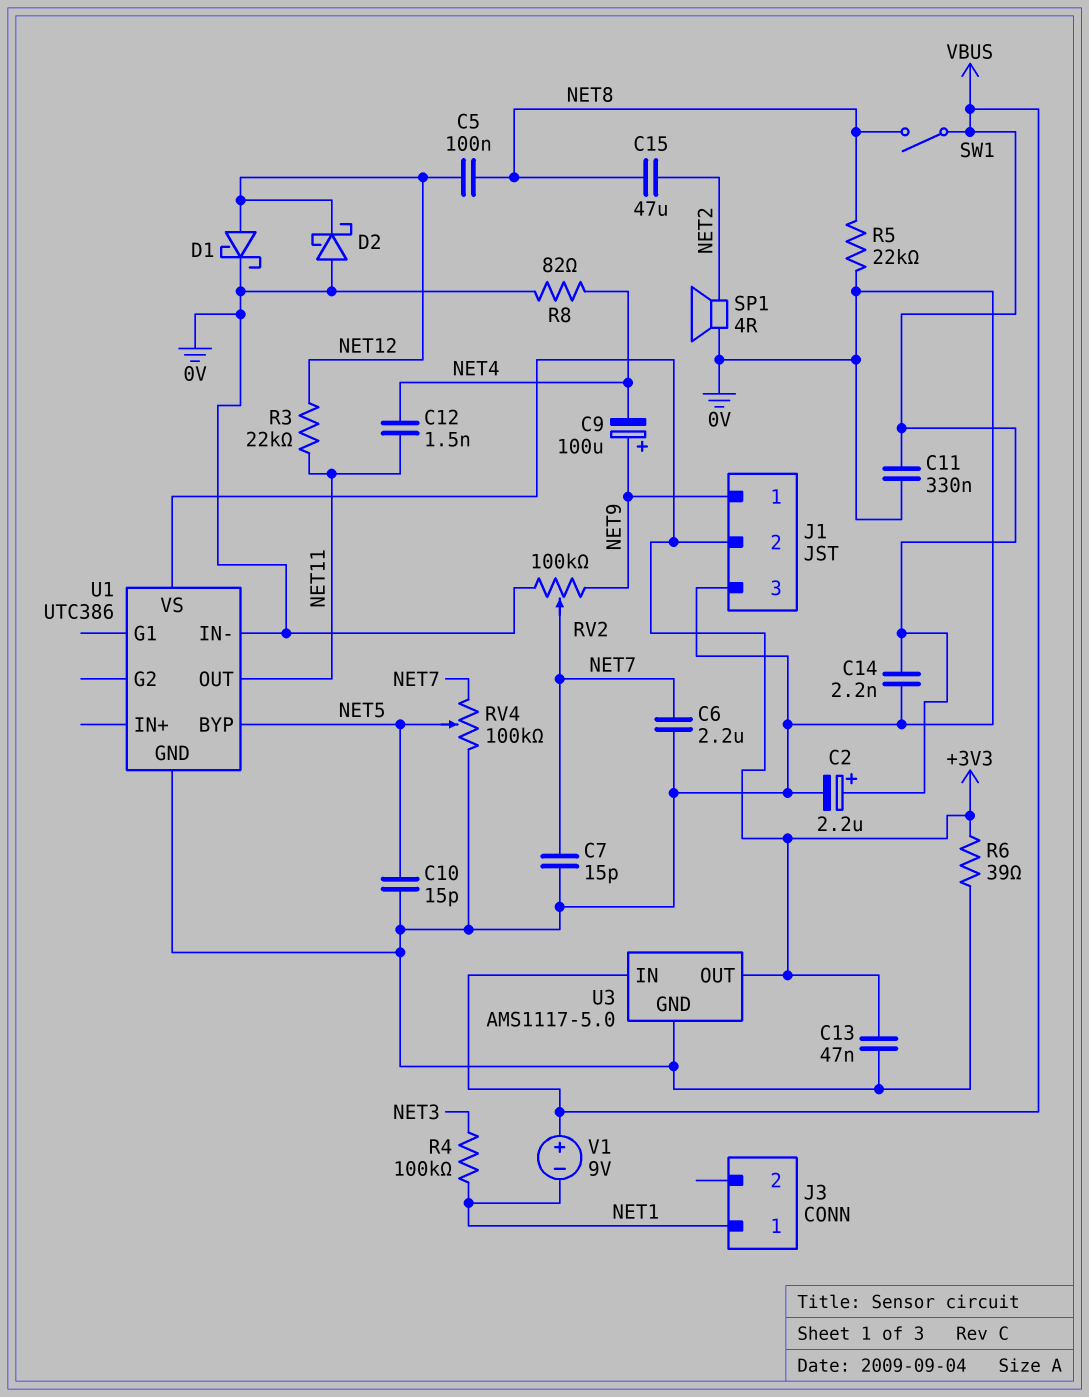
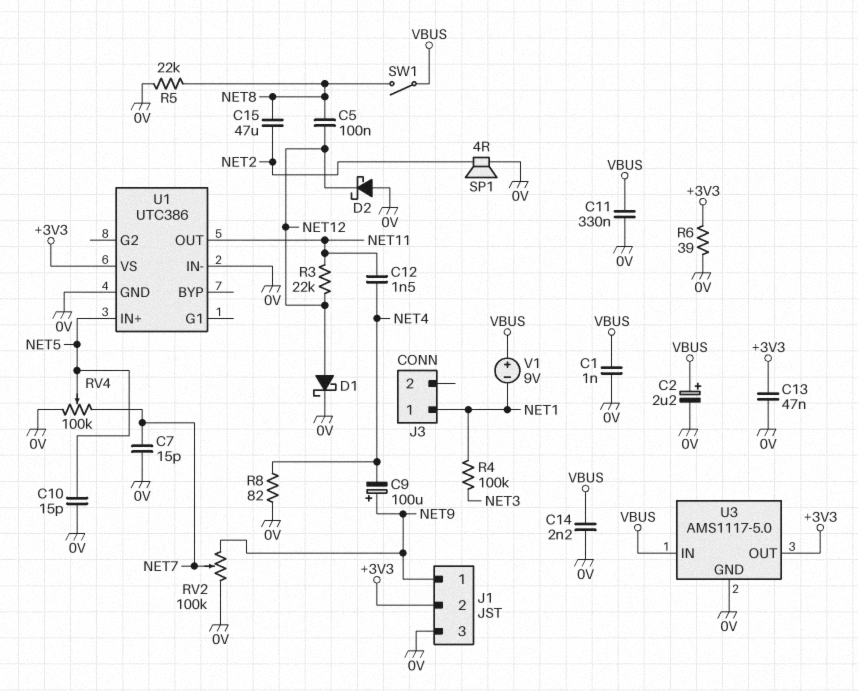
C1: none -> 1nF (0V, VBUS)
C6: 2.2uF (0V, NET7) -> none
U1 pin BYP: NET5 -> none
U1 pin IN+: none -> NET5

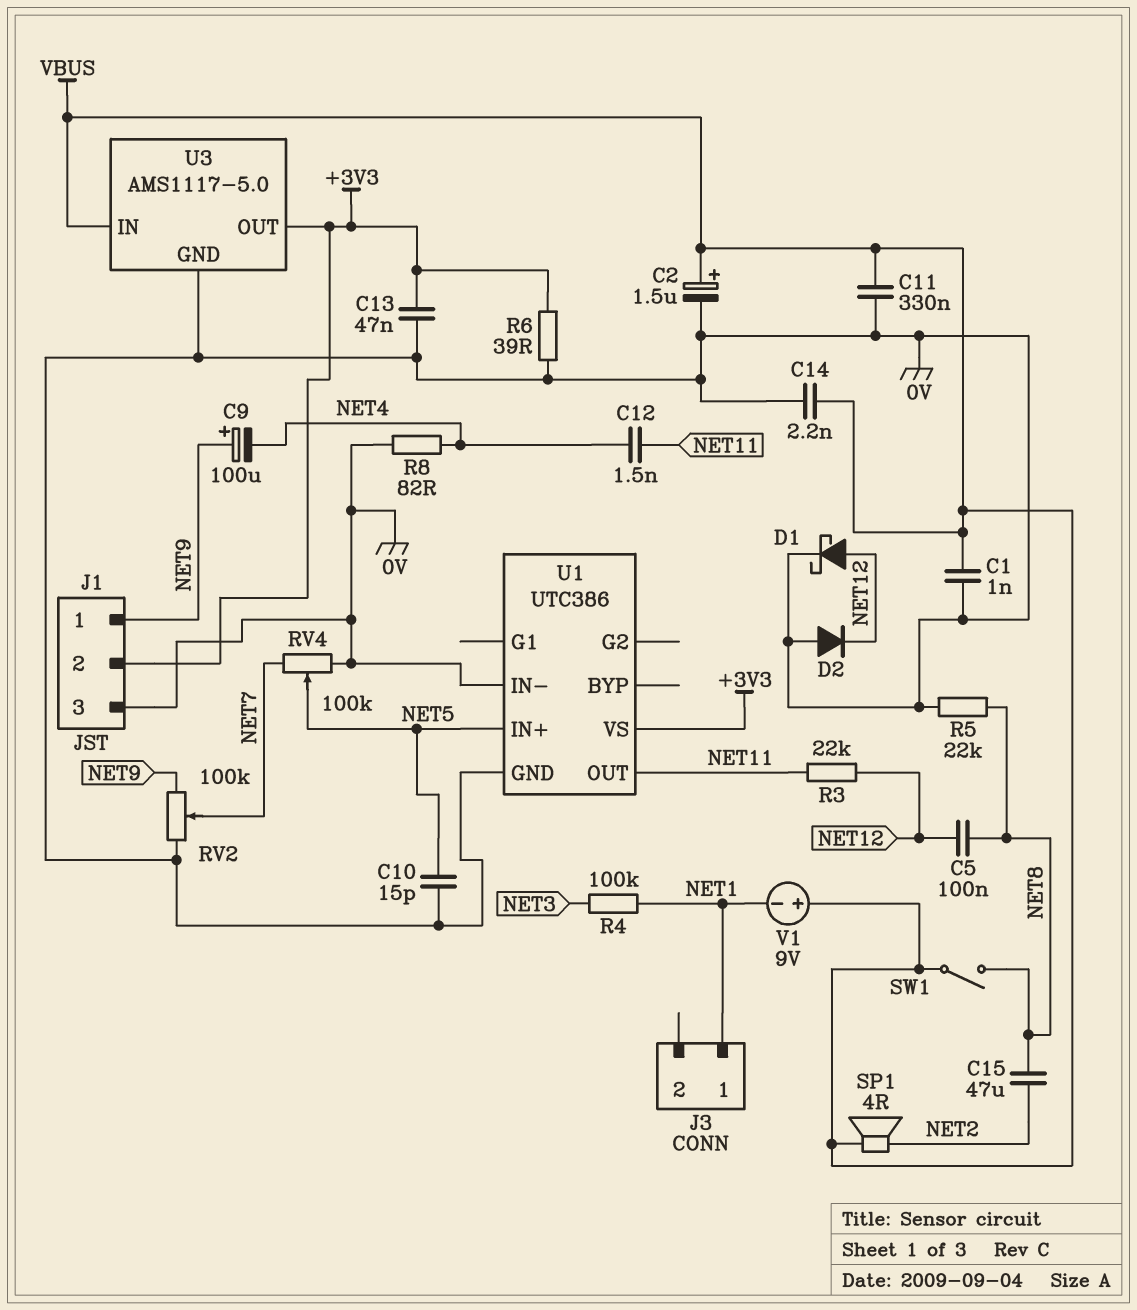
C2: 2.2uF (plus VBUS, minus 0V) -> 1.5uF (plus VBUS, minus 0V)
C7: 15pF (0V, NET7) -> none
D2: schottky (A 0V, K NET12) -> diode (A 0V, K NET12)
SP1: speaker 4R (0V, NET2) -> speaker 4R (NET2, VBUS)

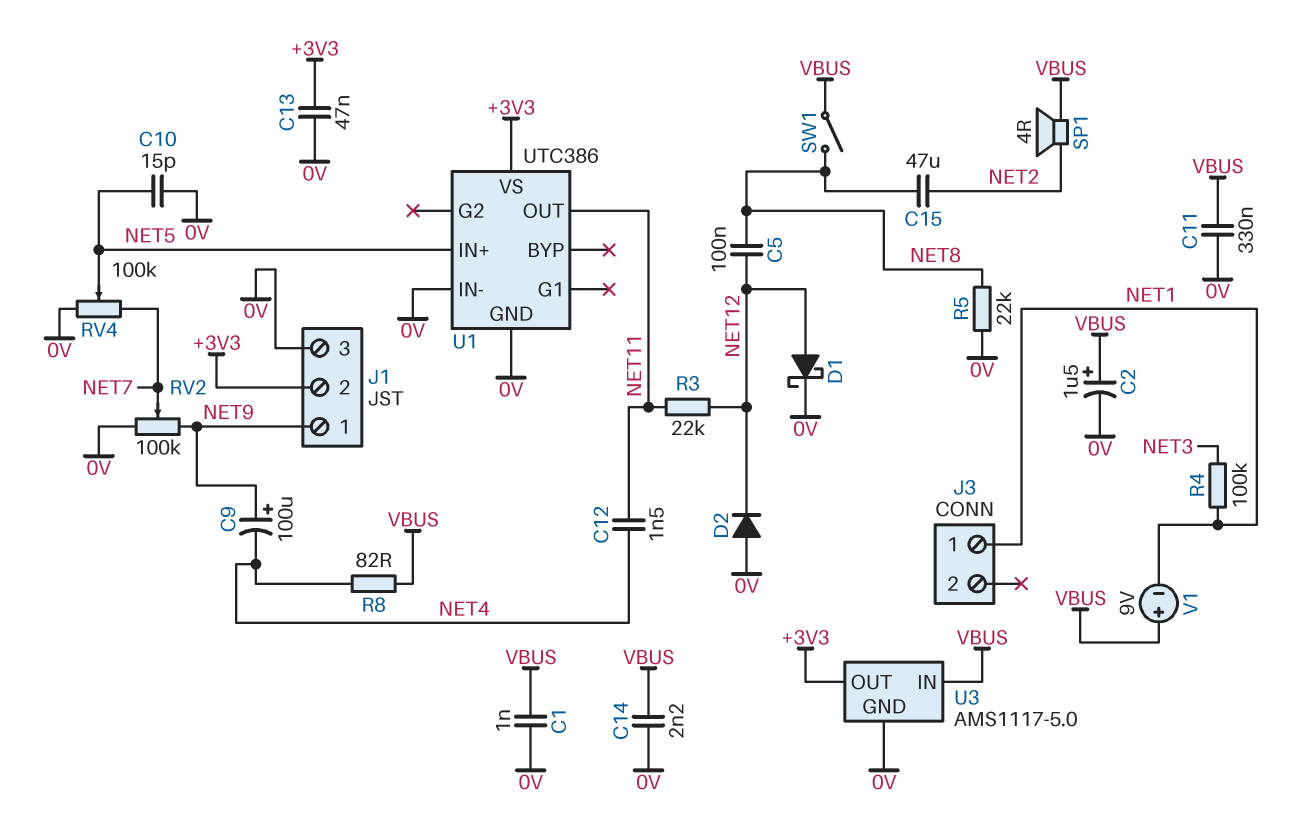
R6: 39 (+3V3, 0V) -> none
R8: 82 (0V, NET4) -> 82 (NET4, VBUS)

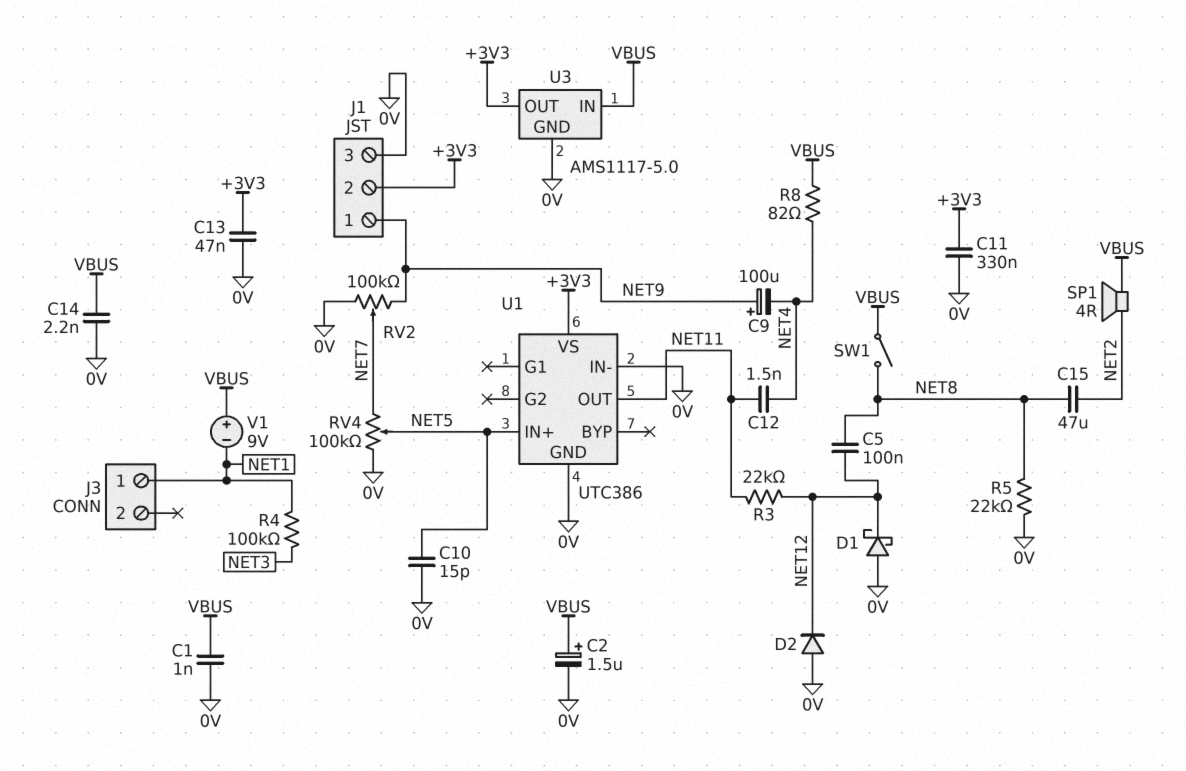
C11: 330nF (0V, VBUS) -> 330nF (+3V3, 0V)
D1: schottky (A NET12, K 0V) -> schottky (A 0V, K NET12)

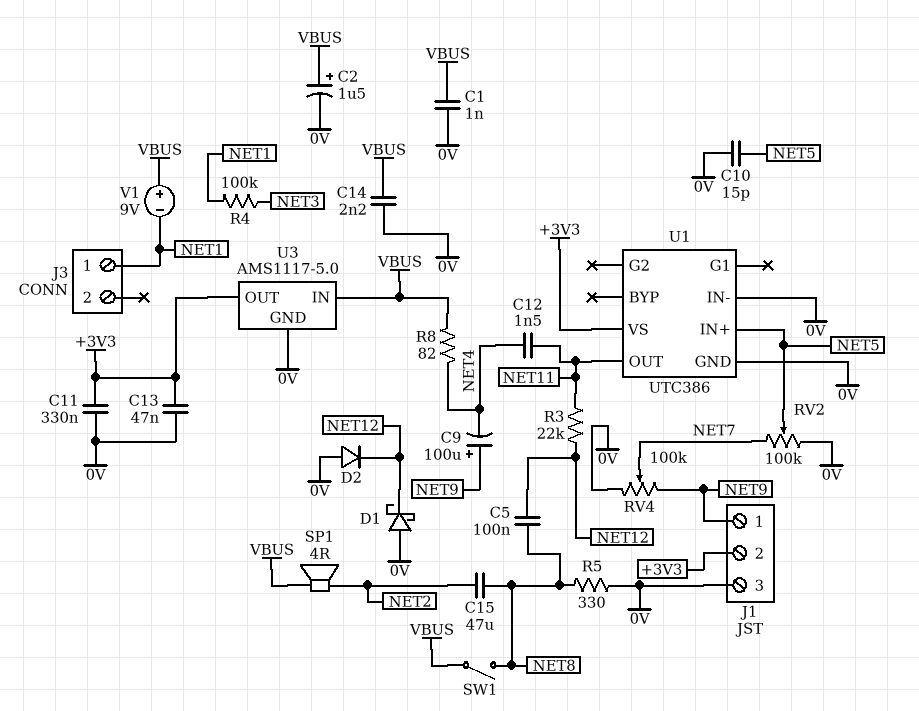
R5: 22k (0V, NET8) -> 330 (0V, NET8)
RV2: 100k (0V, NET9, wiper NET7) -> 100k (0V, NET7, wiper NET5)
RV4: 100k (0V, NET7, wiper NET5) -> 100k (0V, NET9, wiper NET7)

